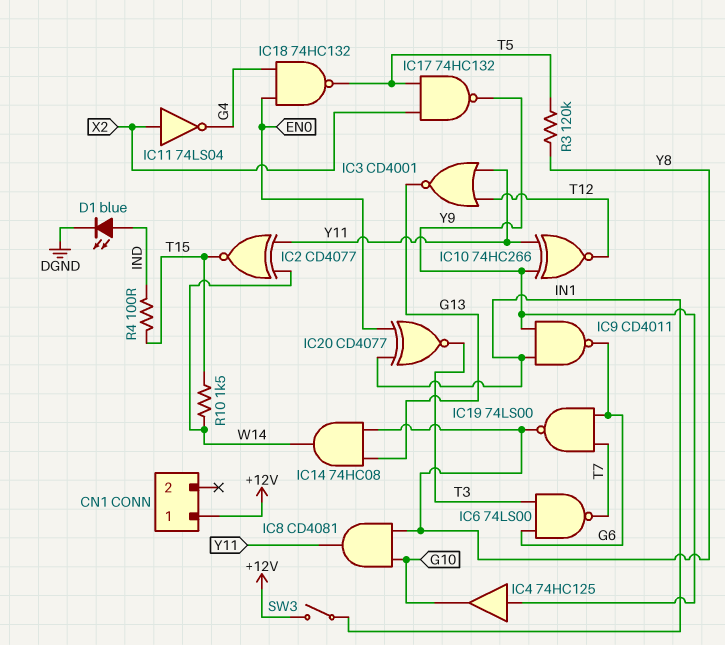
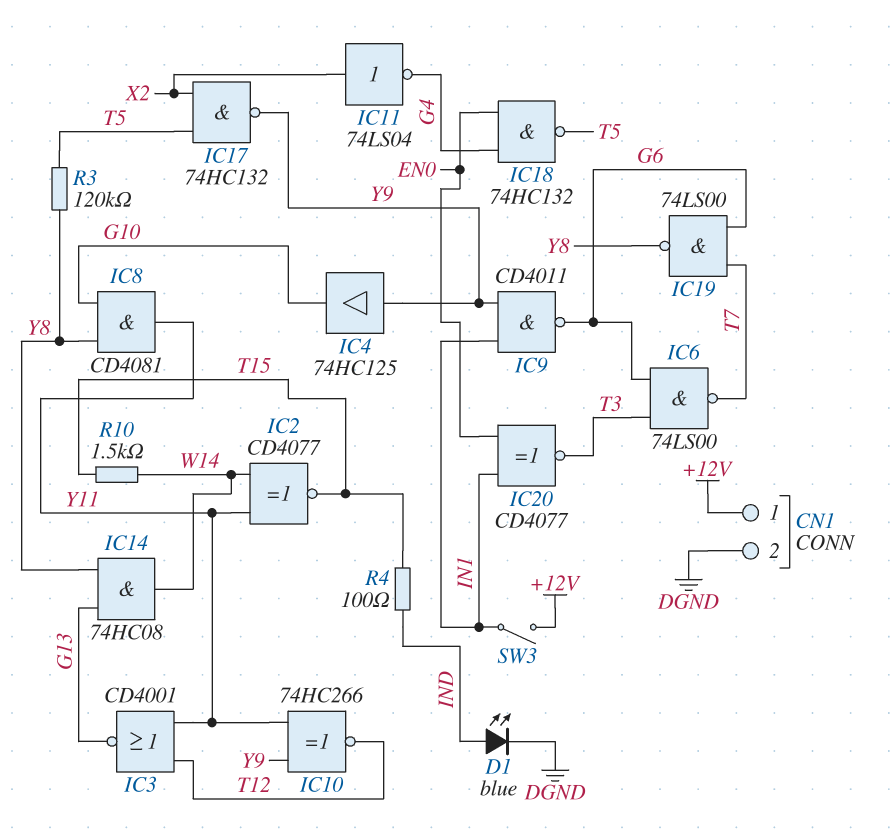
CN1 pin 2: none -> DGND

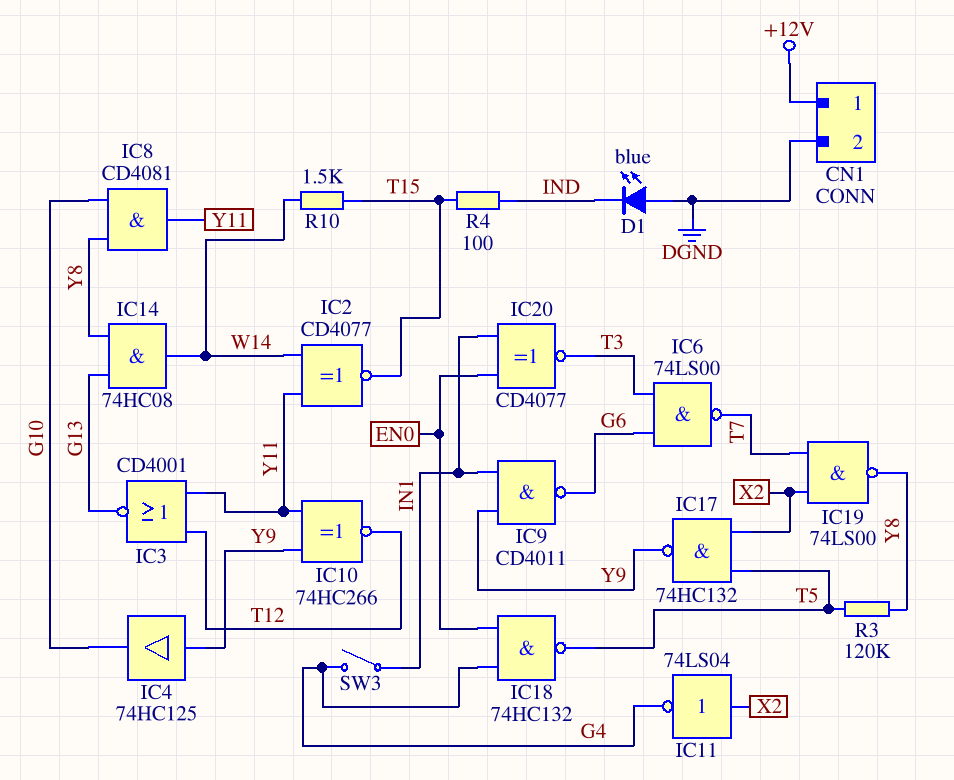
D1: LED blue (A IND, K DGND) -> LED blue (A DGND, K IND)
IC19: NAND 74LS00 (in G6, in T7, out Y8) -> NAND 74LS00 (in T7, in X2, out Y8)
SW3: switch (+12V, IN1) -> switch (G4, IN1)

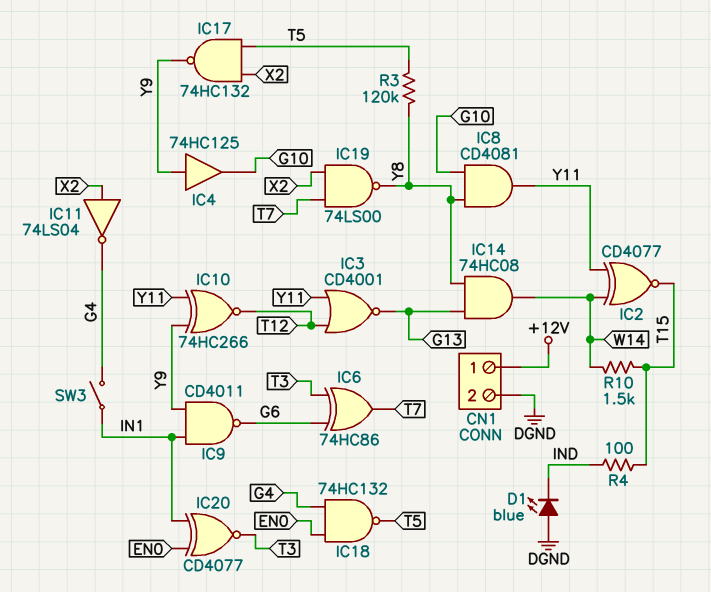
IC6: NAND 74LS00 (in G6, in T3, out T7) -> XOR 74HC86 (in G6, in T3, out T7)

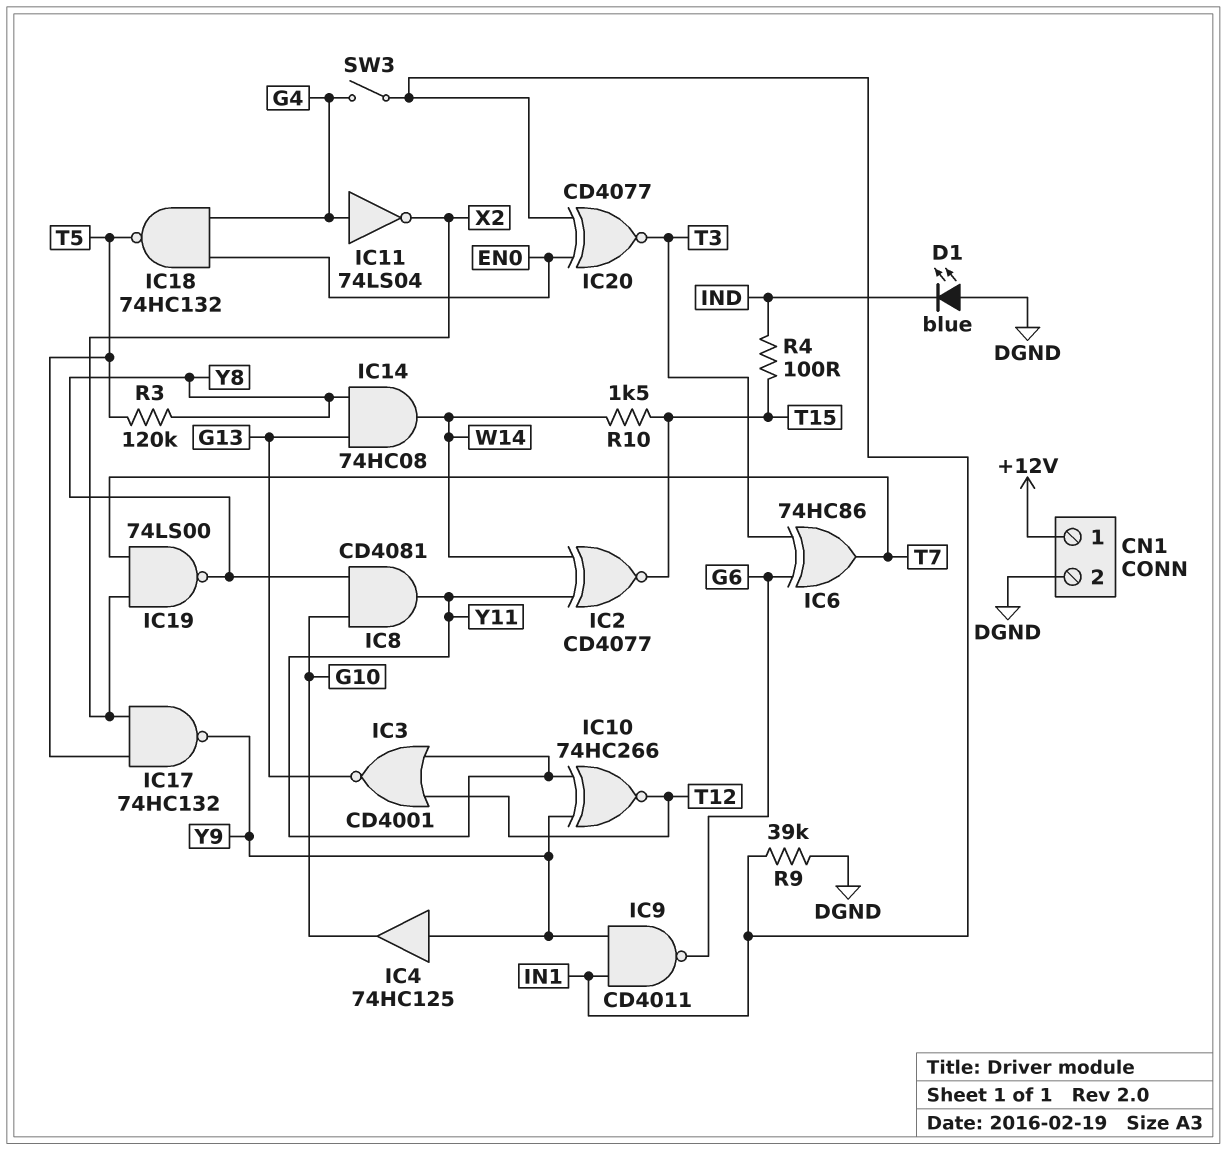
IC11: NOT 74LS04 (in X2, out G4) -> NOT 74LS04 (in G4, out X2)
R9: none -> 39k (DGND, IN1)

